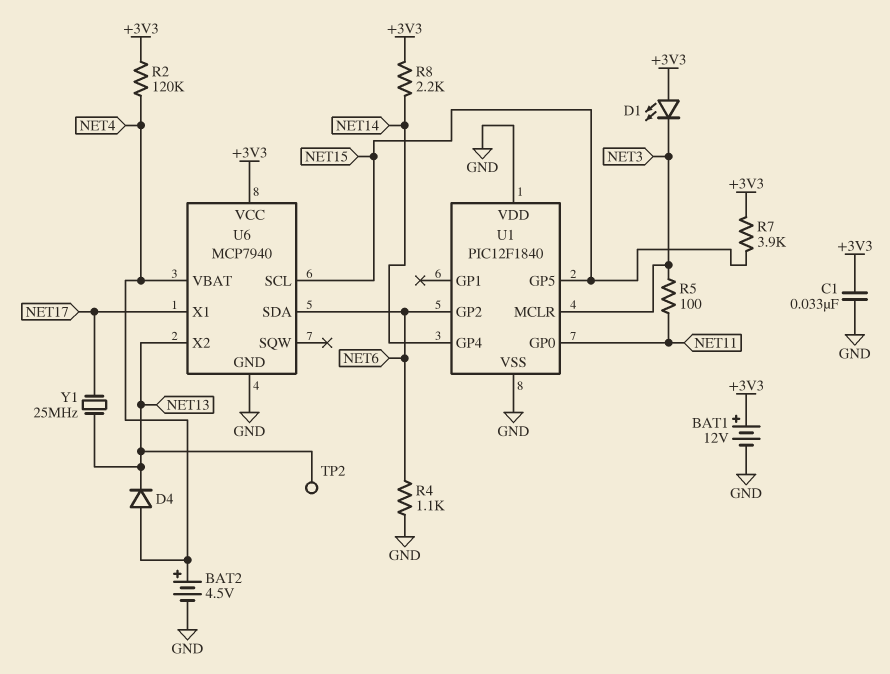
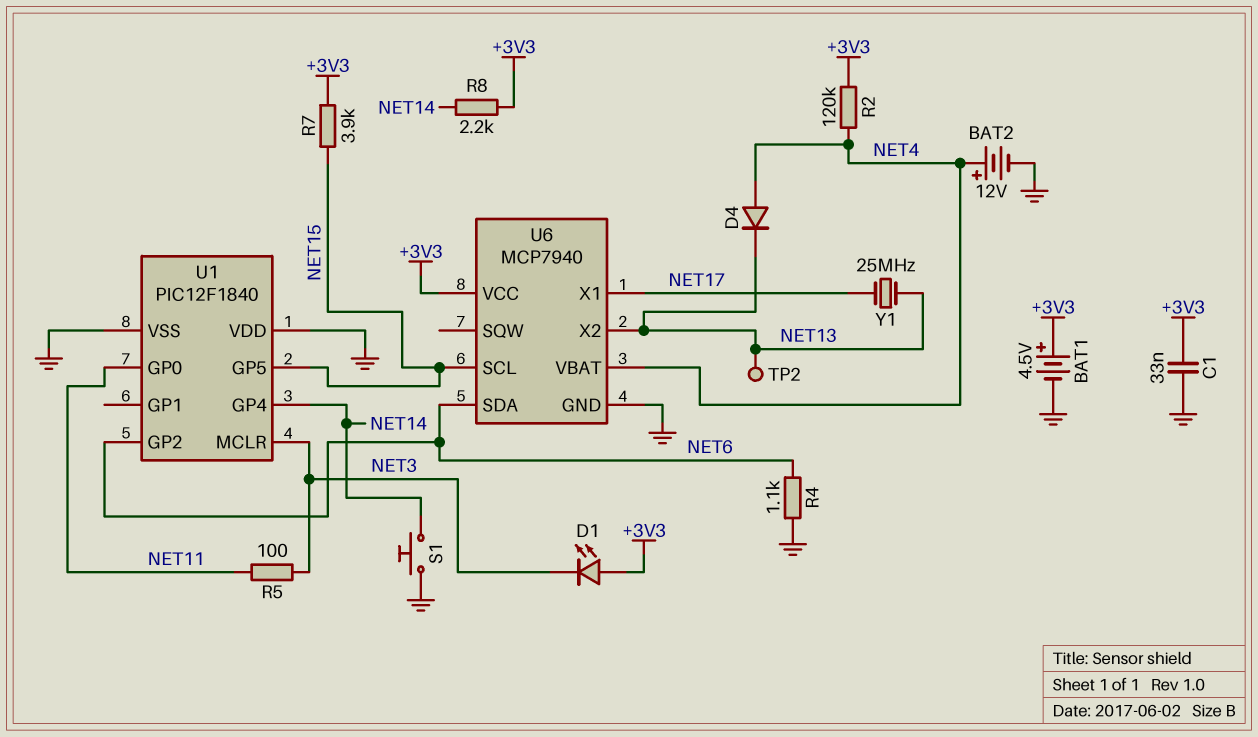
BAT1: 12V (plus +3V3, minus GND) -> 4.5V (plus +3V3, minus GND)
BAT2: 4.5V (plus NET4, minus GND) -> 12V (plus NET4, minus GND)
S1: none -> button (GND, NET14)

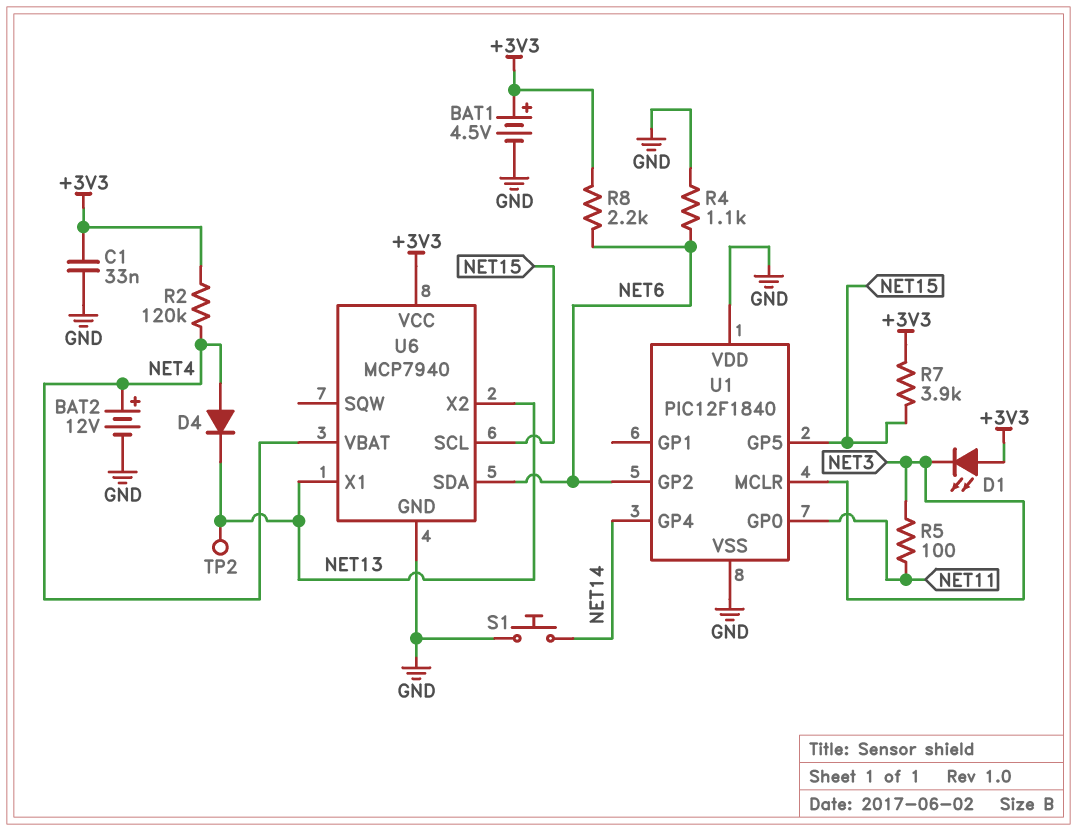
R8: 2.2k (+3V3, NET14) -> 2.2k (+3V3, NET6)
U6 pin X1: NET17 -> NET13
Y1: 25MHz (NET13, NET17) -> none

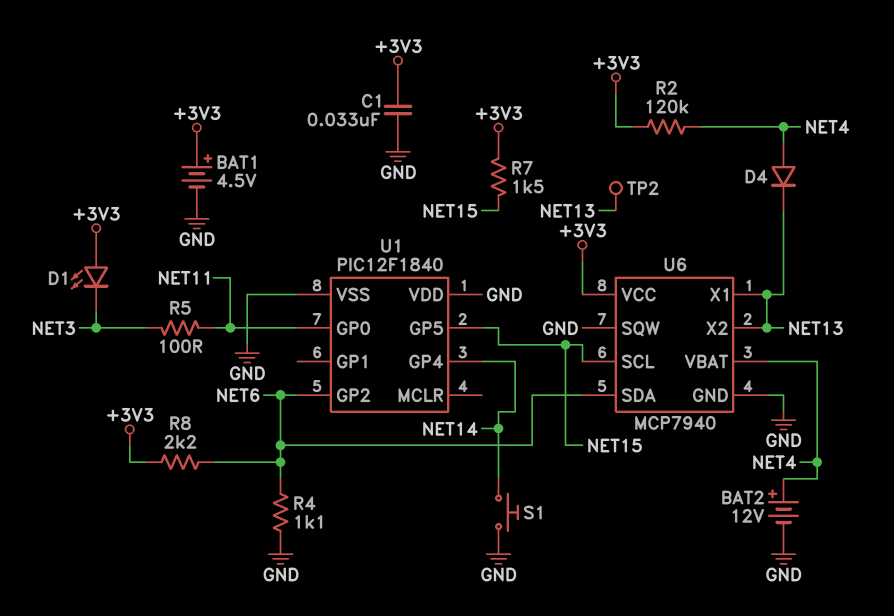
R7: 3.9k (+3V3, NET15) -> 1.5k (+3V3, NET15)
U1 pin MCLR: NET3 -> none
U6 pin SQW: none -> GND

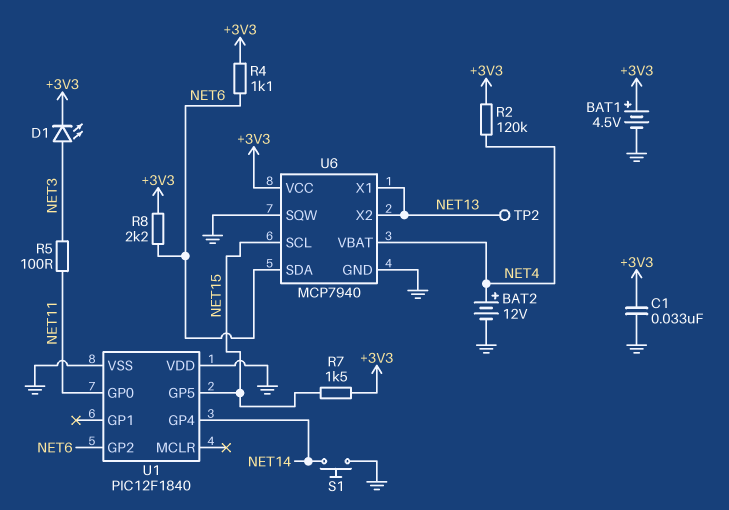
D1: LED (A +3V3, K NET3) -> LED (A NET3, K +3V3)
D4: diode (A NET4, K NET13) -> none
R4: 1.1k (GND, NET6) -> 1.1k (+3V3, NET6)

